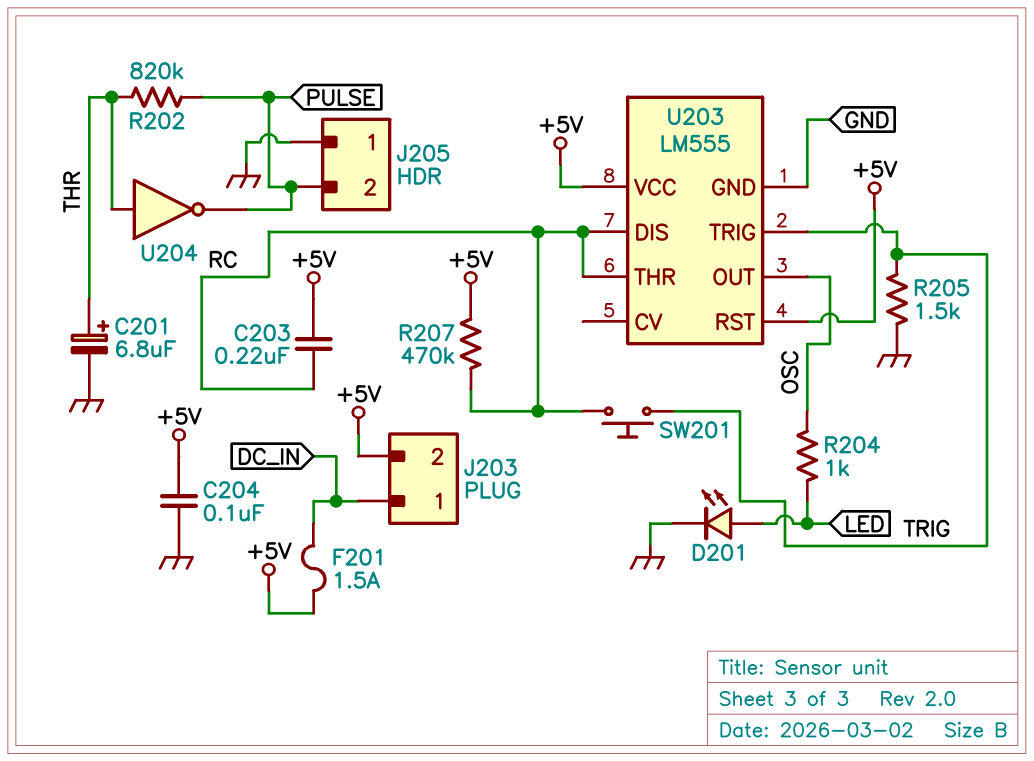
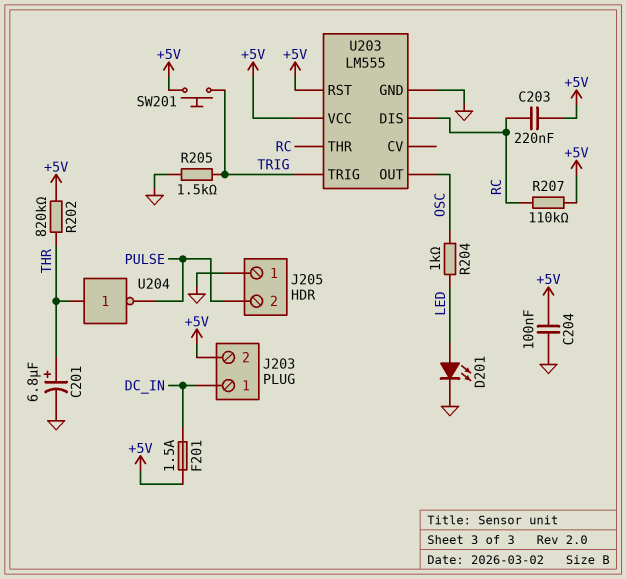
R202: 820k (PULSE, THR) -> 820k (+5V, THR)
R207: 470k (+5V, RC) -> 110k (+5V, RC)
SW201: button (RC, TRIG) -> button (+5V, TRIG)

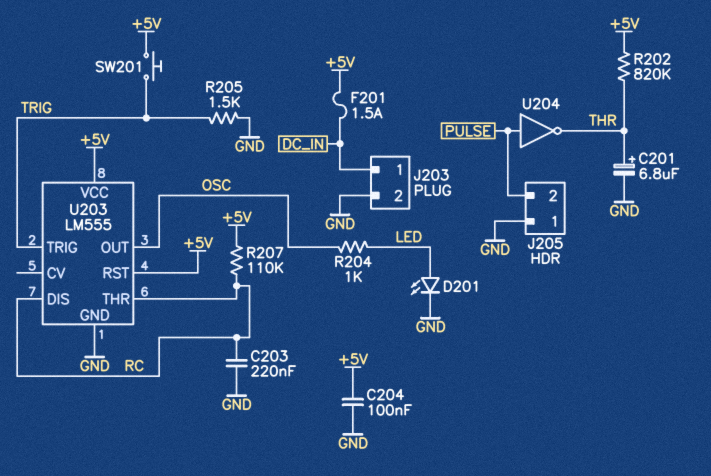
C203: 220nF (+5V, RC) -> 220nF (GND, RC)
J203 pin 2: +5V -> GND
U204: NOT (in THR, out PULSE) -> NOT (in PULSE, out THR)

